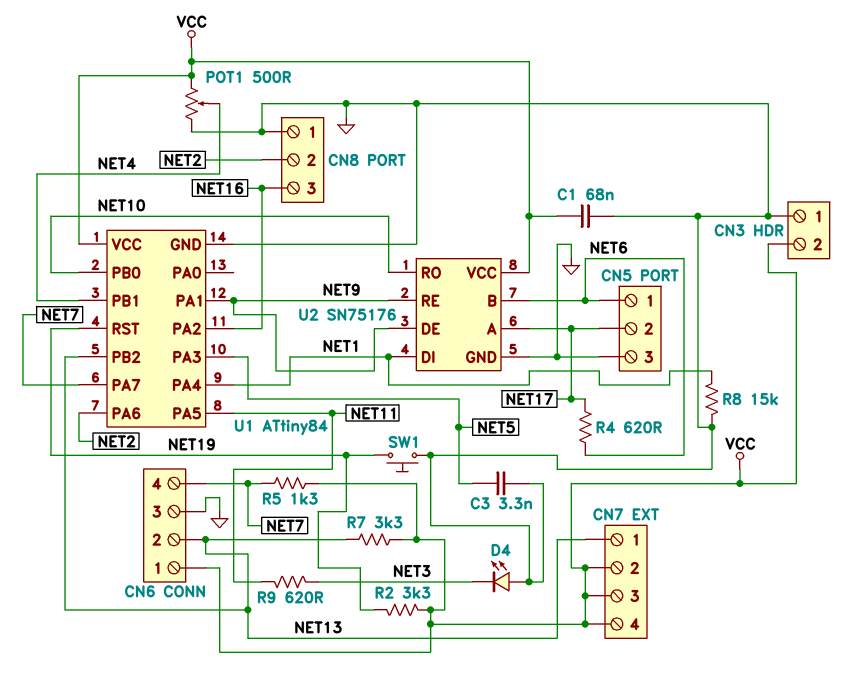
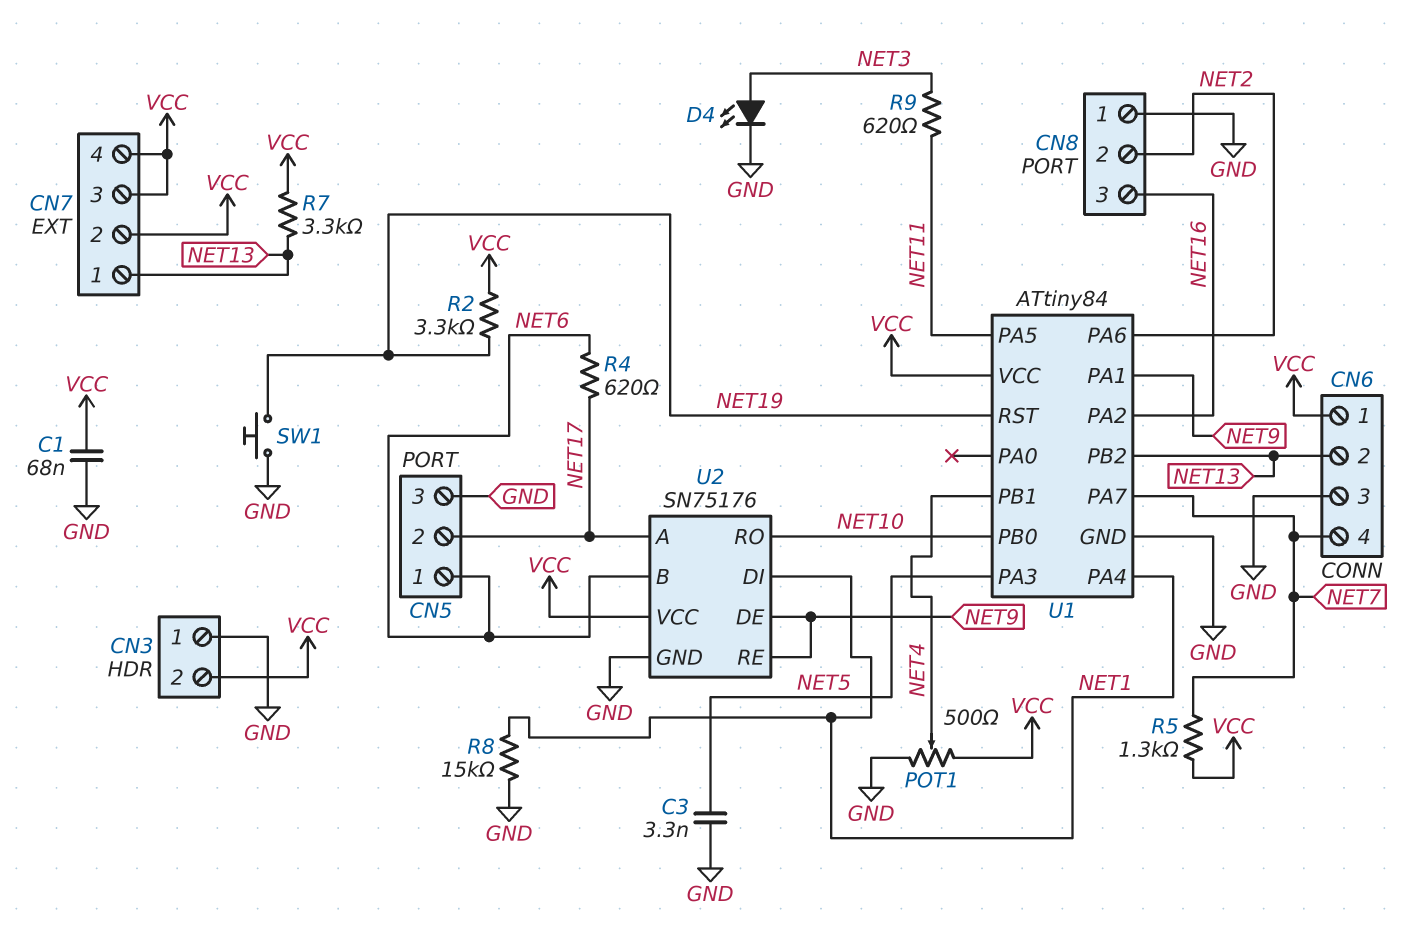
D4: LED (A GND, K NET3) -> LED (A NET3, K GND)

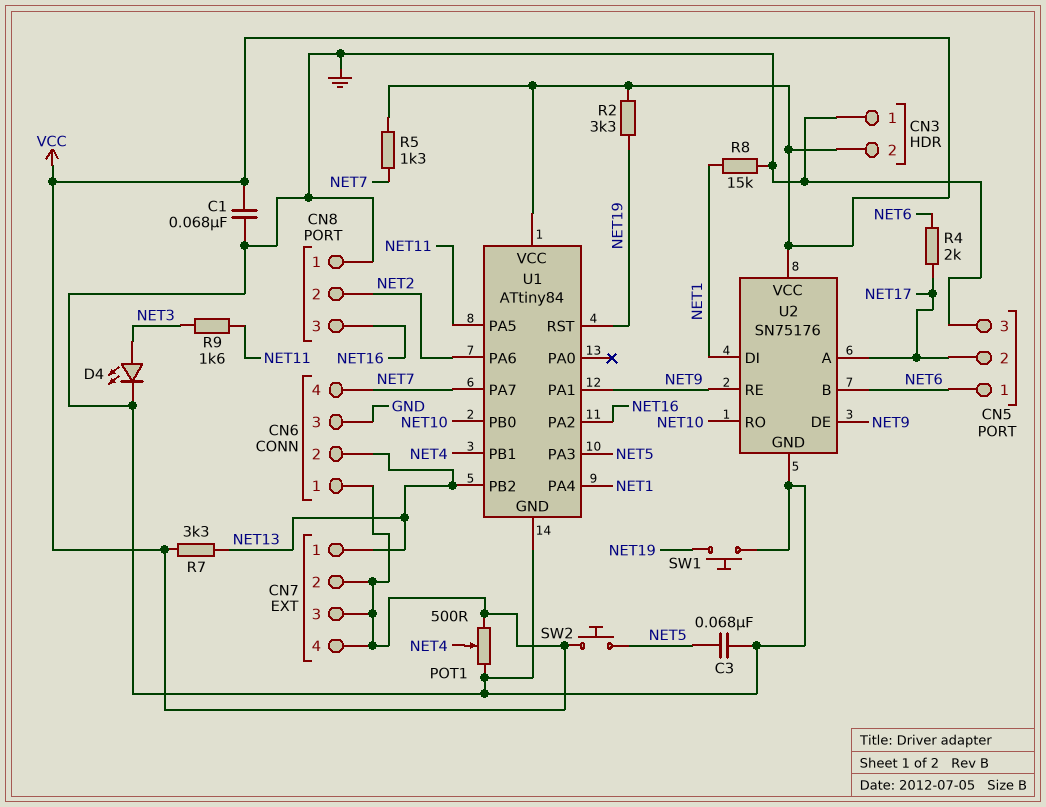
C3: 3.3nF (GND, NET5) -> 68nF (GND, NET5)
R4: 620 (NET6, NET17) -> 2k (NET6, NET17)
R9: 620 (NET3, NET11) -> 1.6k (NET3, NET11)
SW2: none -> button (NET5, VCC)

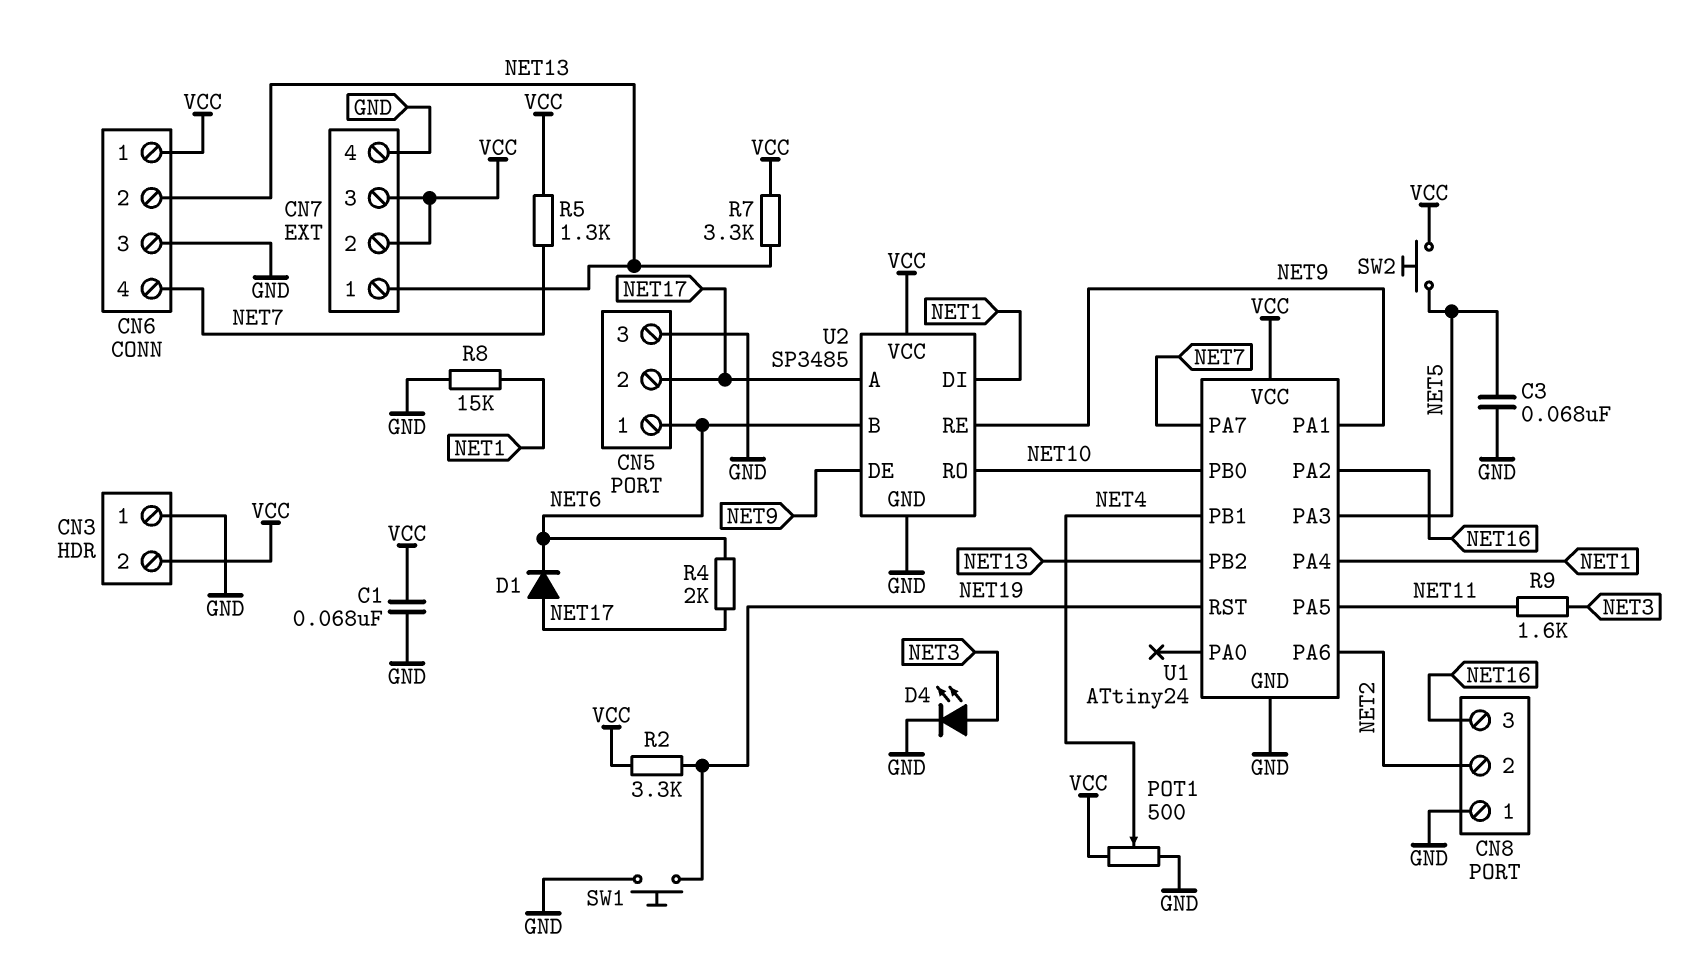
CN7 pin 4: VCC -> GND
D1: none -> diode (A NET17, K NET6)
U1: ATtiny84 -> ATtiny24
U2: SN75176 -> SP3485

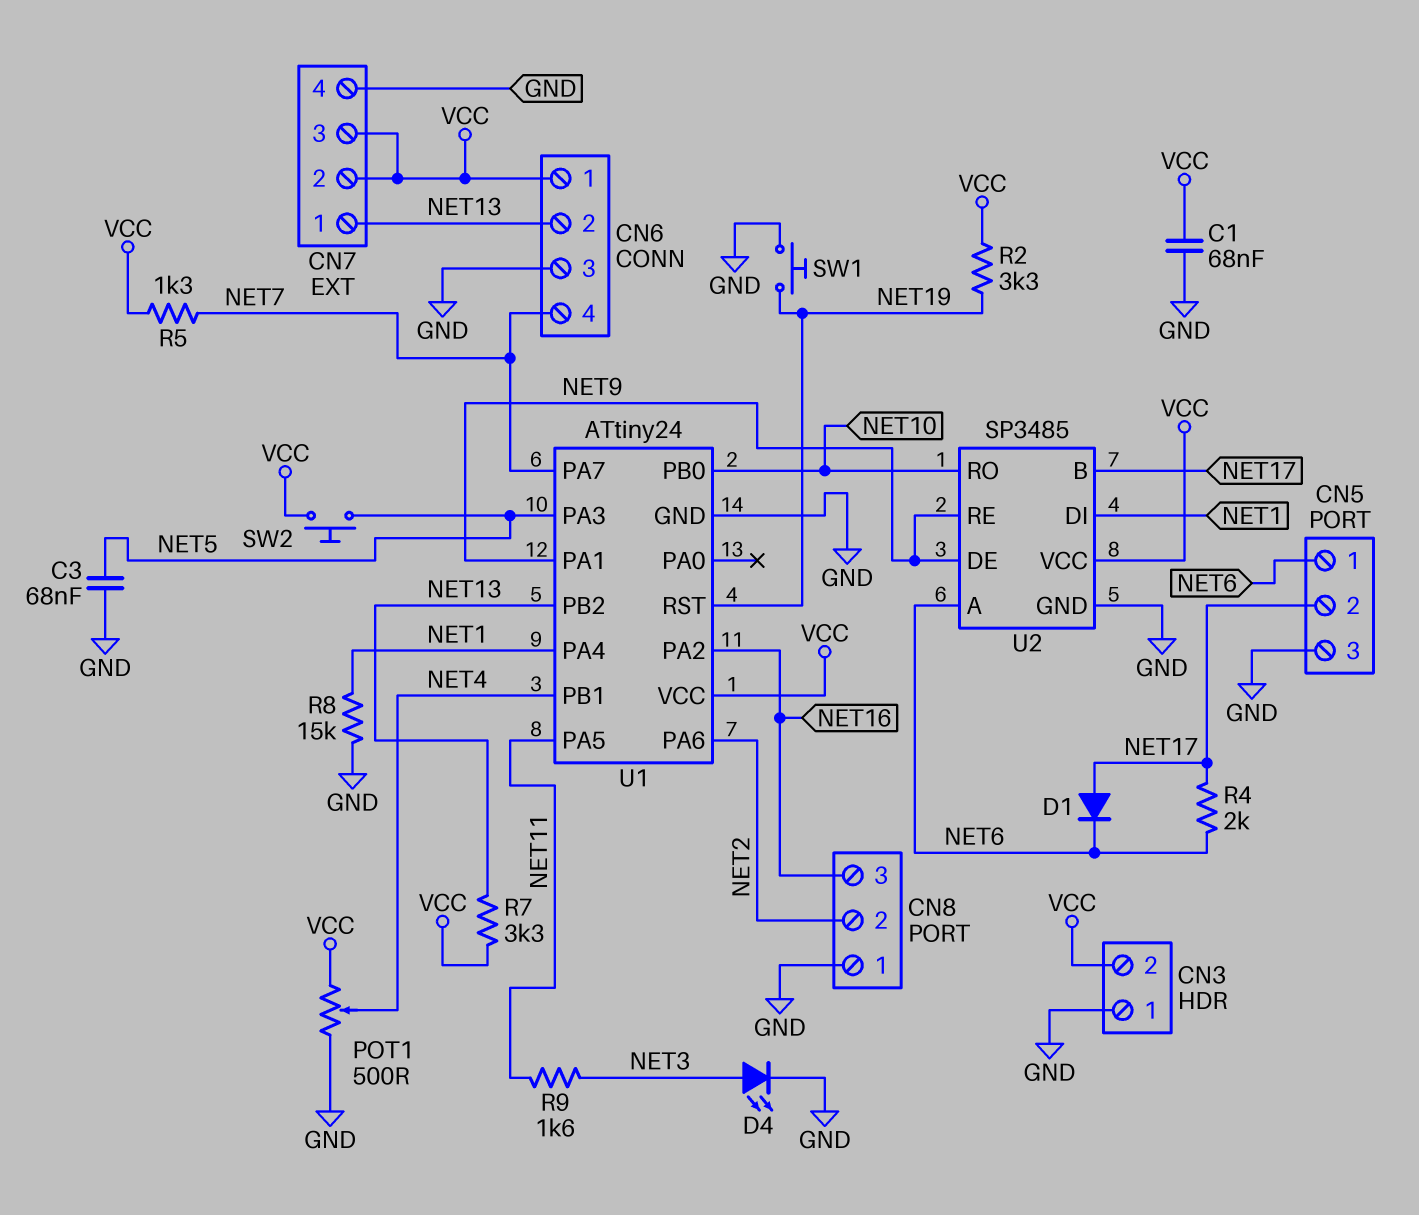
U2 pin A: NET17 -> NET6
U2 pin B: NET6 -> NET17

